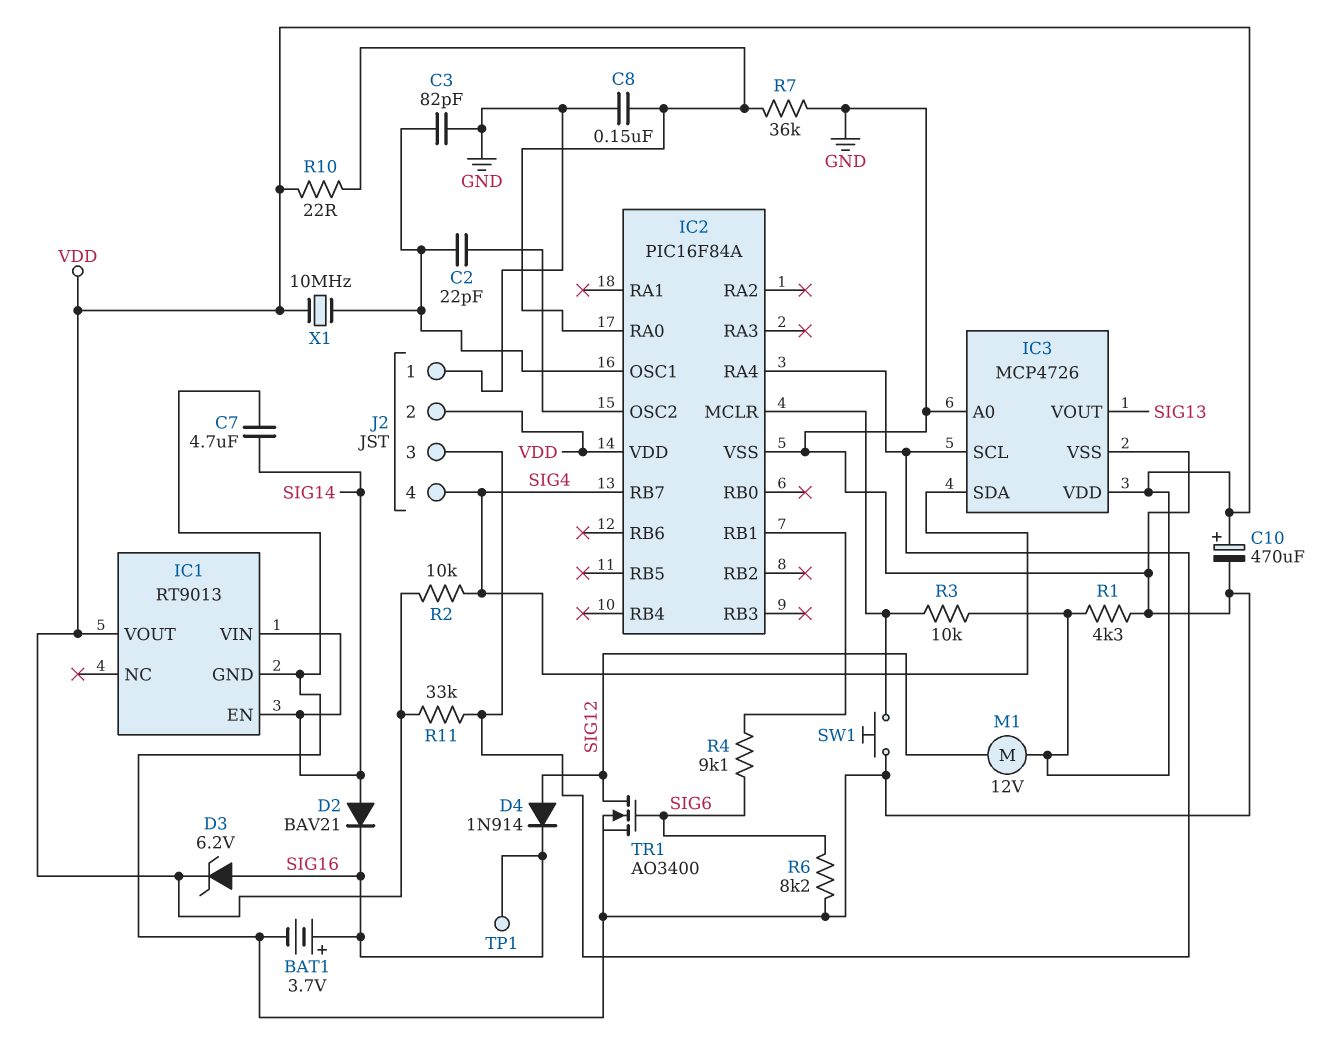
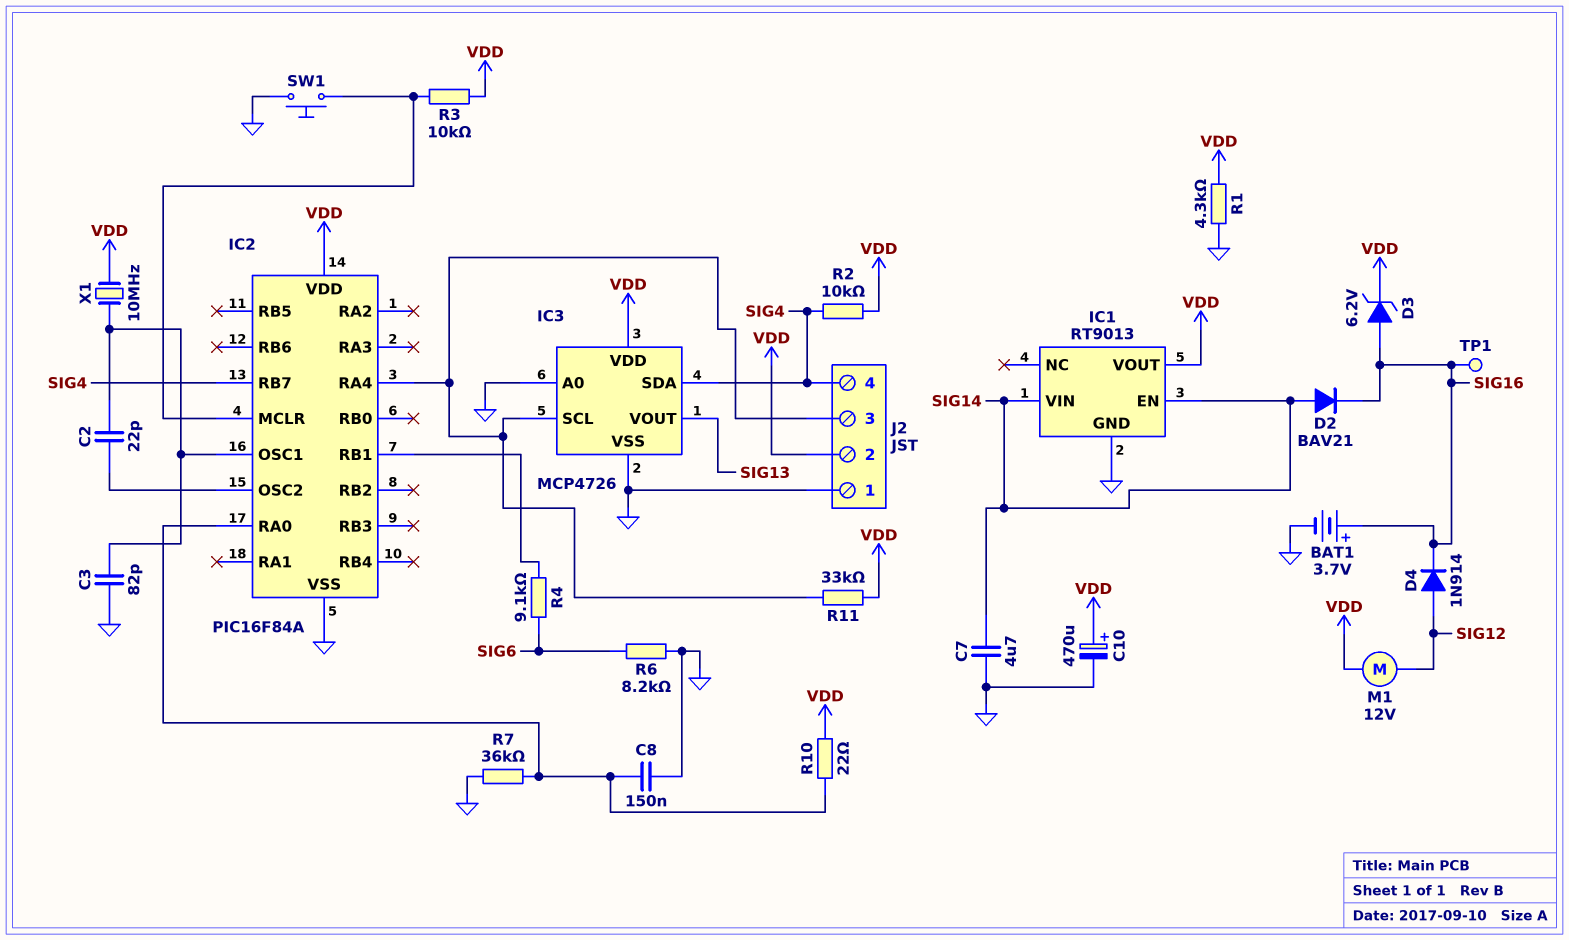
TR1: NMOS AO3400 (G SIG6, D SIG12, S GND) -> none

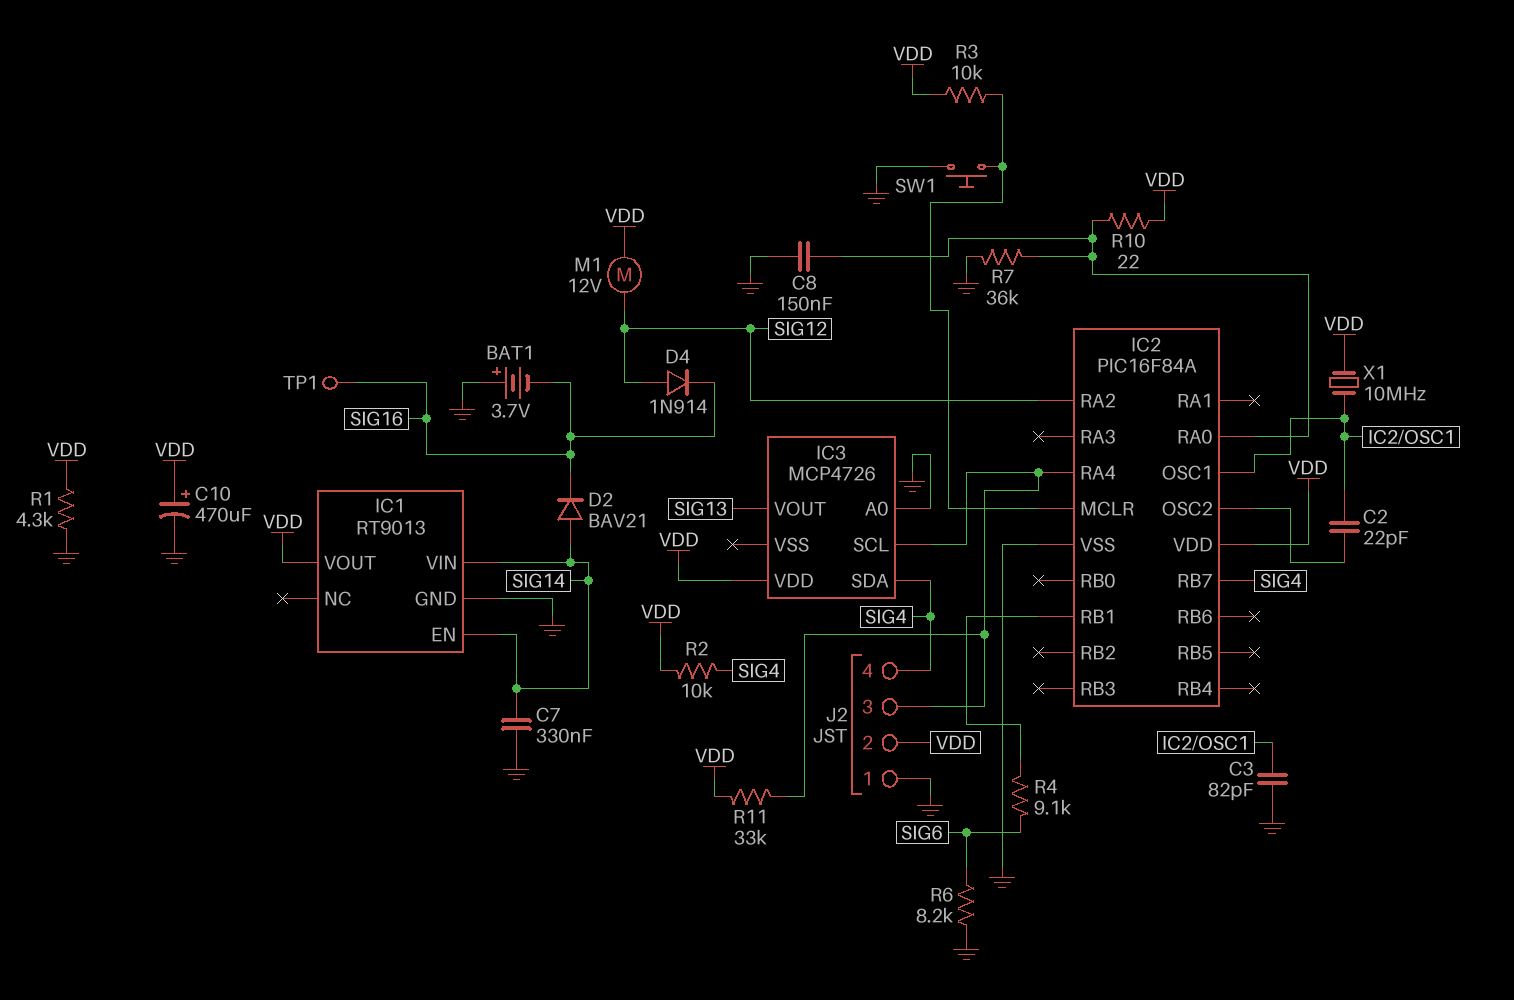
BAT1: 3.7V (plus SIG16, minus GND) -> 3.7V (plus GND, minus SIG16)
C7: 4.7uF (GND, SIG14) -> 330nF (GND, SIG14)
D3: zener 6.2V (A SIG16, K VDD) -> none
IC2 pin RA2: none -> SIG12
IC3 pin VSS: GND -> none

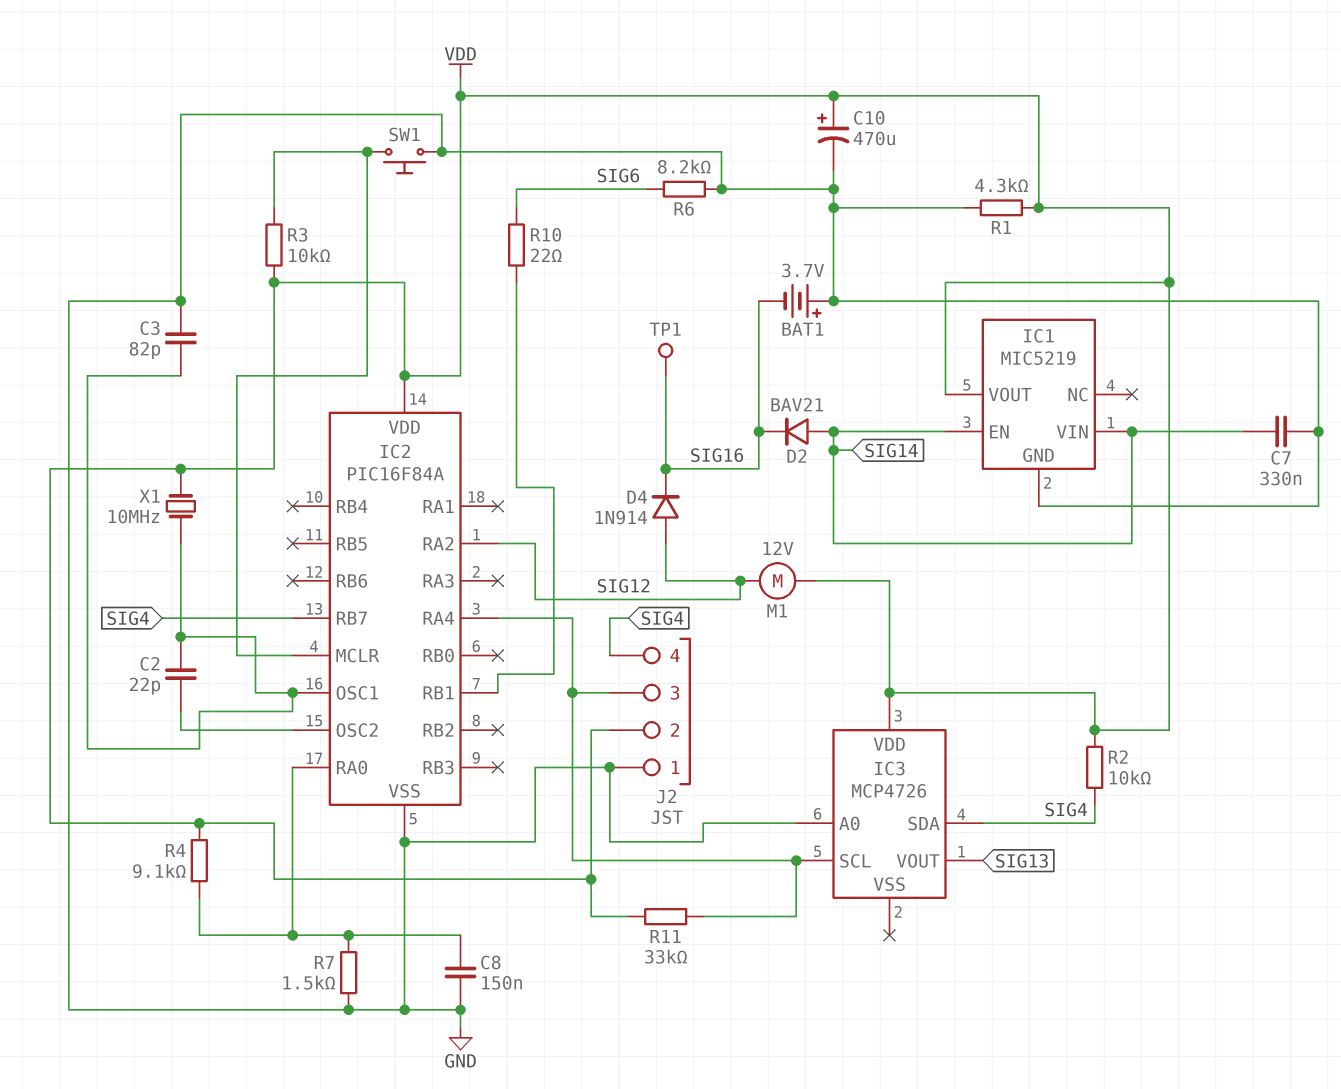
IC1: RT9013 -> MIC5219
R4: 9.1k (IC2/RB1, SIG6) -> 9.1k (IC2/RA0, VDD)
R7: 36k (GND, IC2/RA0) -> 1.5k (GND, IC2/RA0)
R10: 22 (IC2/RA0, VDD) -> 22 (IC2/RB1, SIG6)

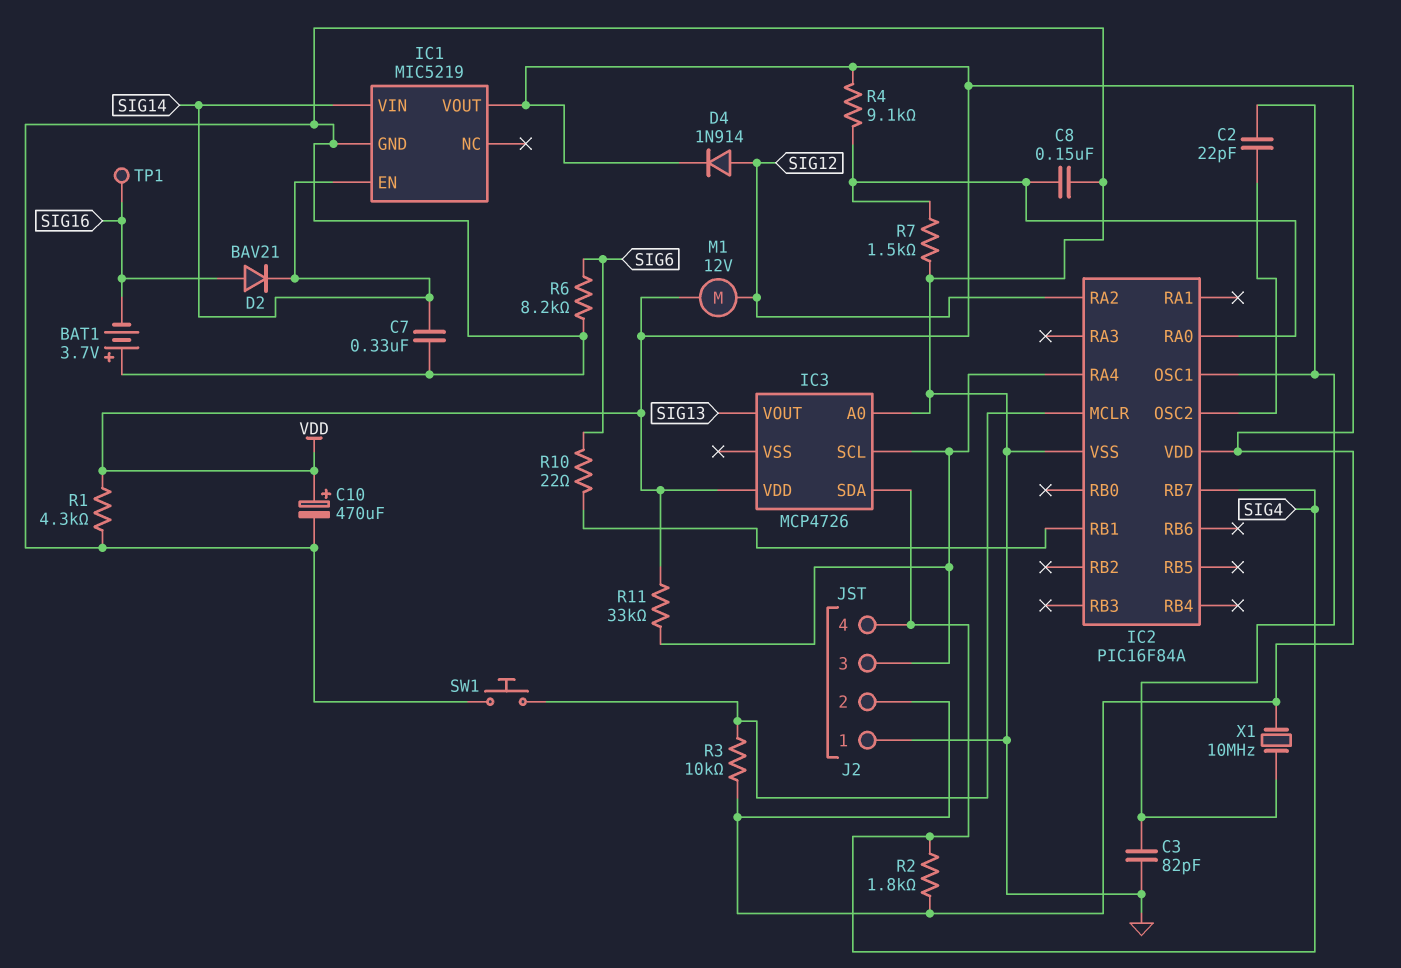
D2: diode BAV21 (A SIG14, K SIG16) -> diode BAV21 (A SIG16, K SIG14)
D4: diode 1N914 (A SIG12, K SIG16) -> diode 1N914 (A SIG12, K VDD)
R2: 10k (SIG4, VDD) -> 1.8k (SIG4, VDD)

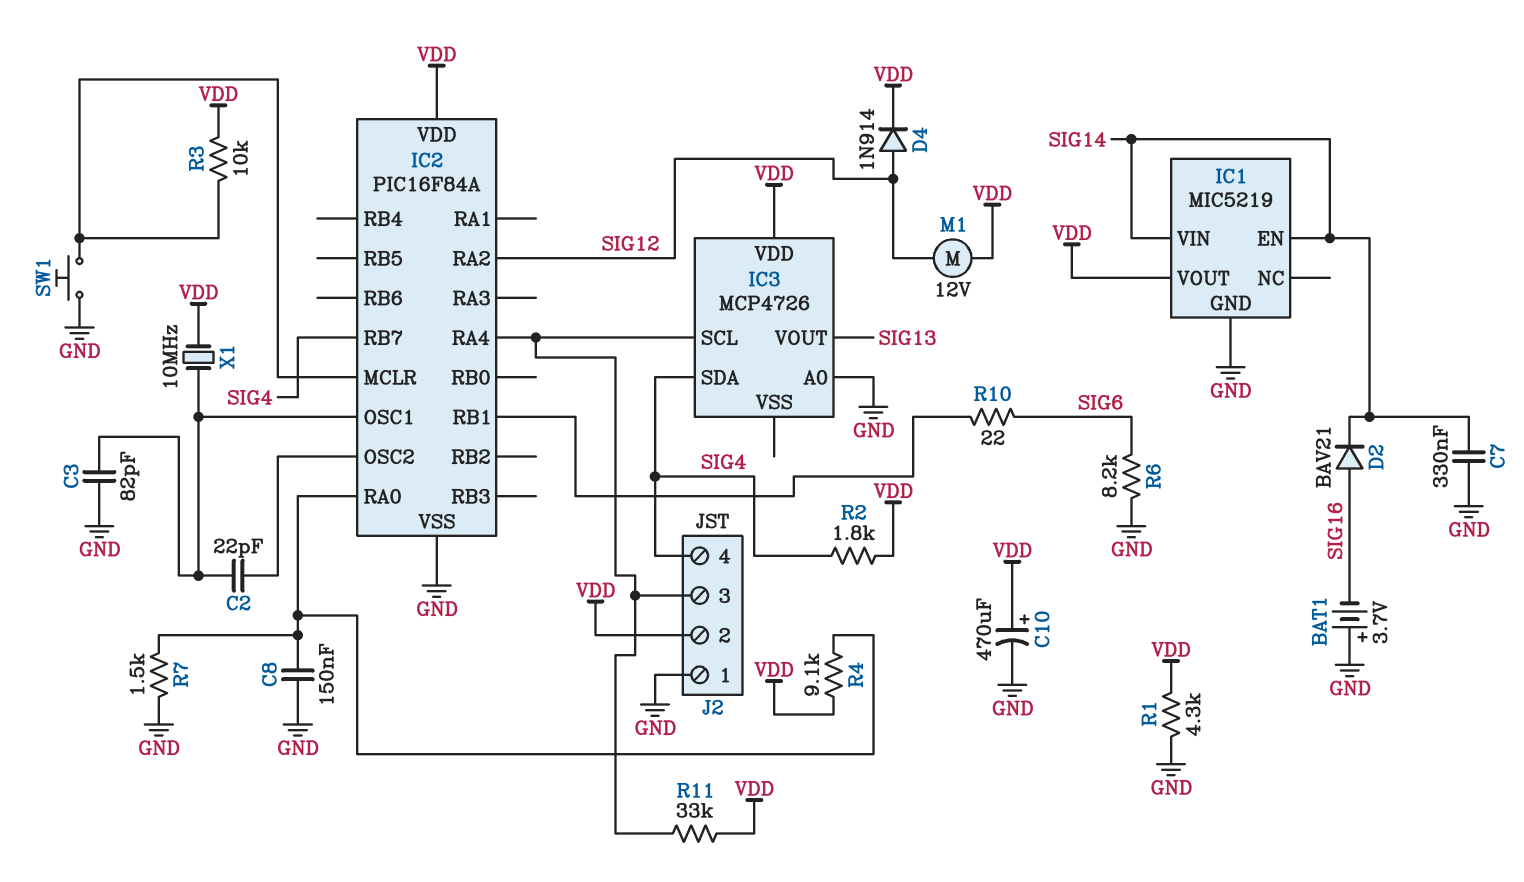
TP1: test point (SIG16) -> none

